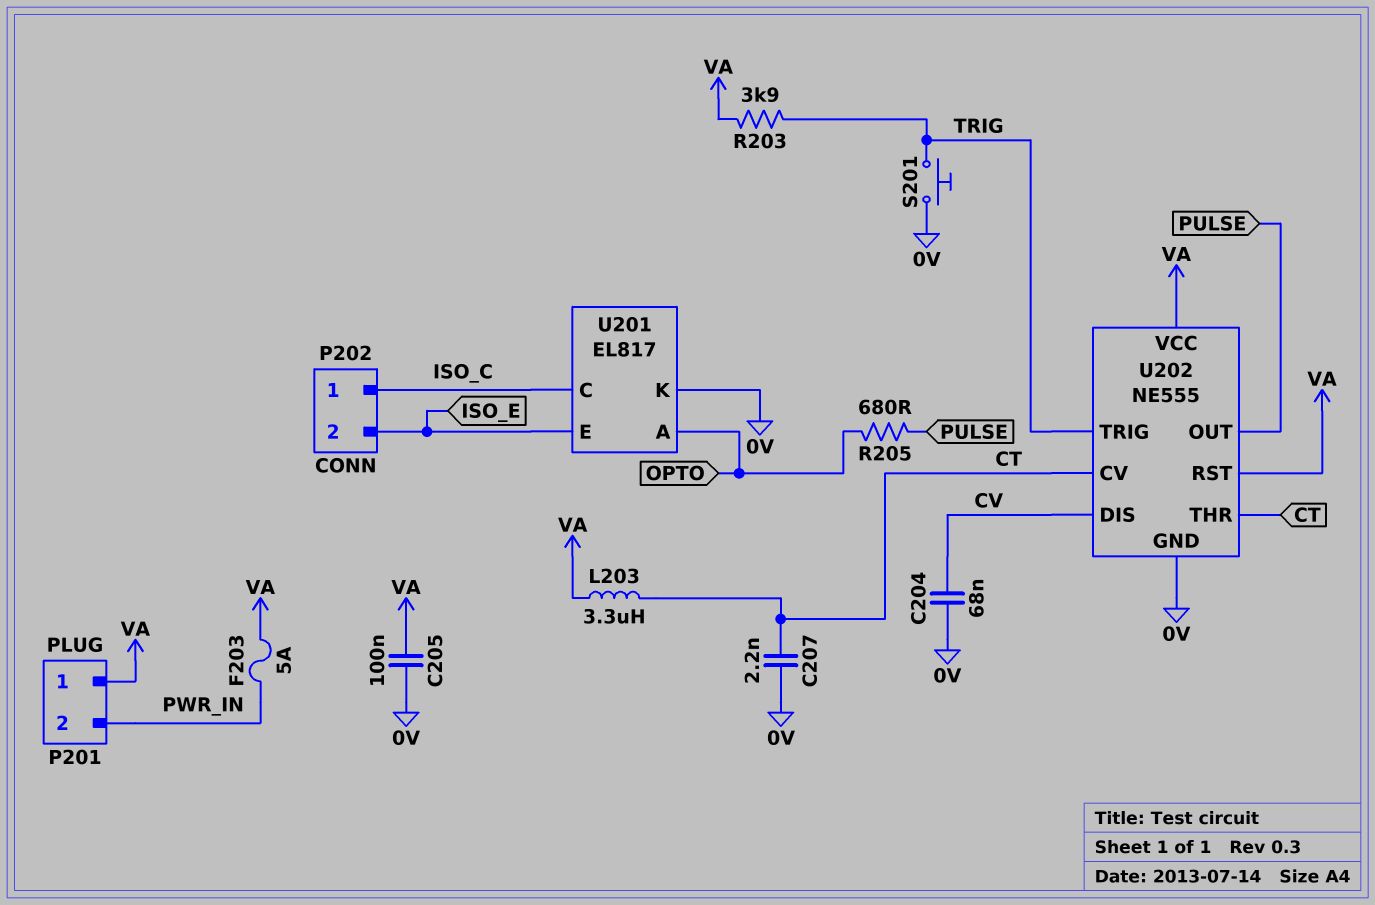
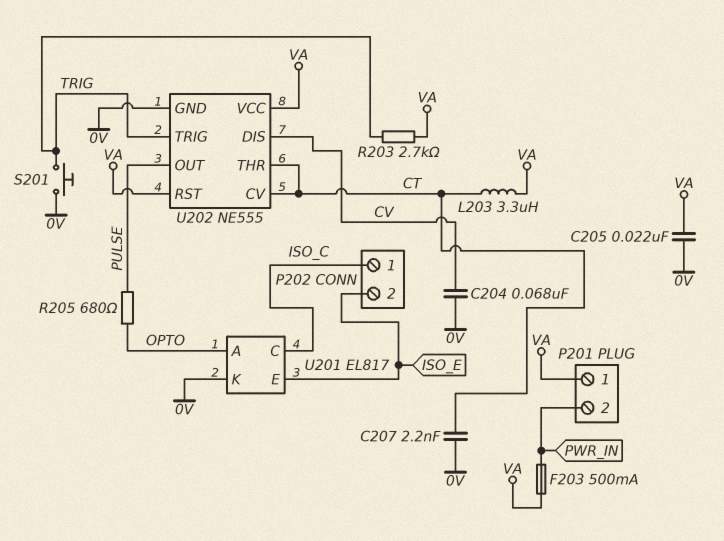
C205: 100nF (0V, VA) -> 22nF (0V, VA)
F203: 5A (PWR_IN, VA) -> 500mA (PWR_IN, VA)
R203: 3.9k (TRIG, VA) -> 2.7k (TRIG, VA)

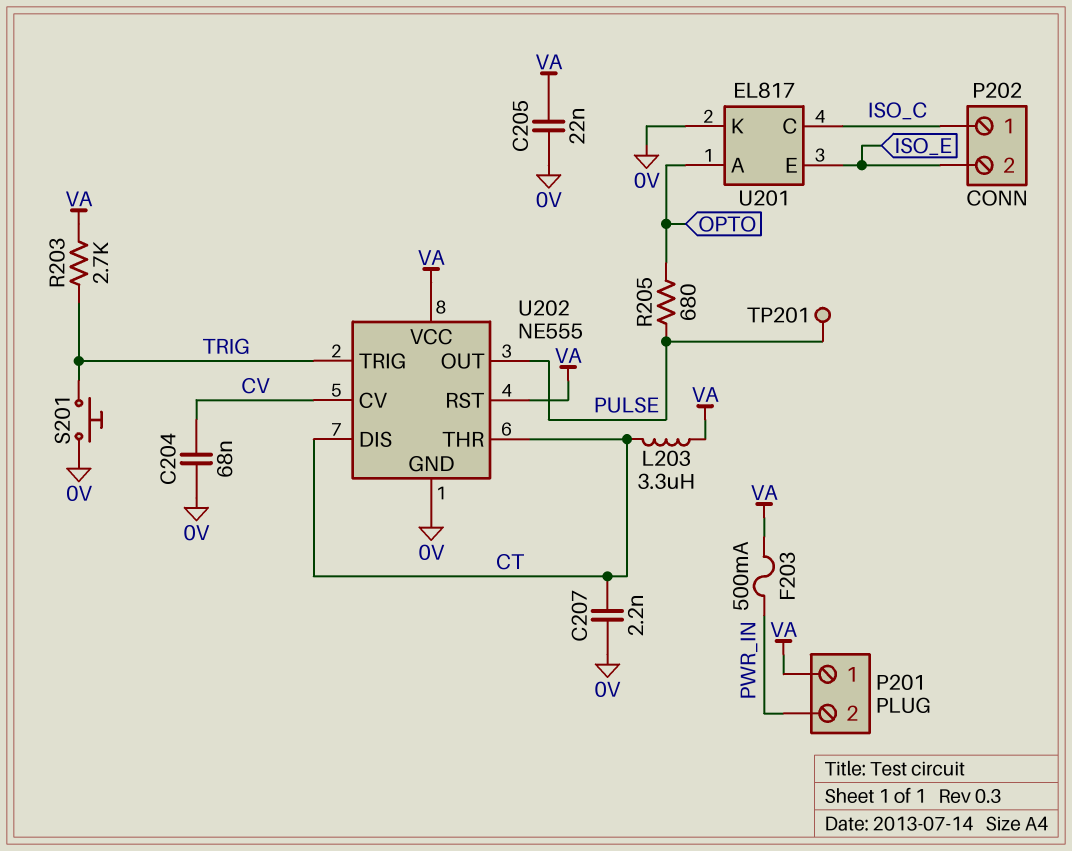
TP201: none -> test point (PULSE)
U202 pin CV: CT -> CV
U202 pin DIS: CV -> CT

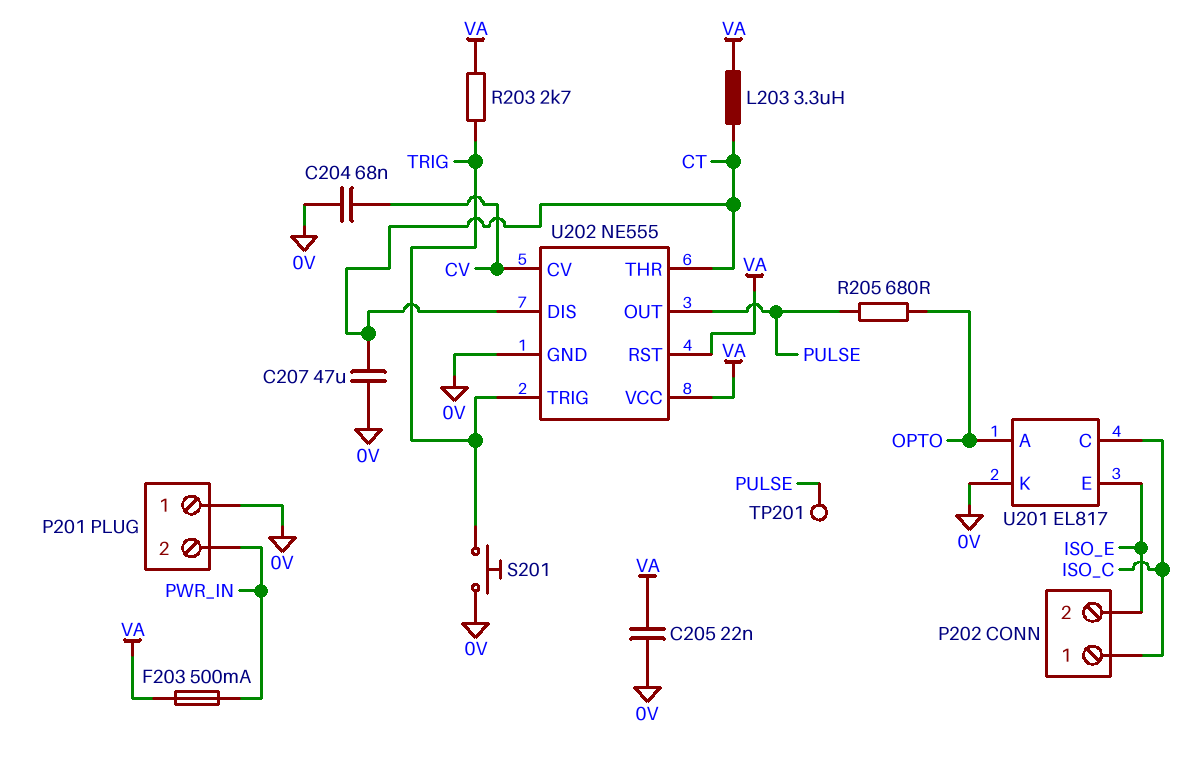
C207: 2.2nF (0V, CT) -> 47uF (0V, CT)
P201 pin 1: VA -> 0V

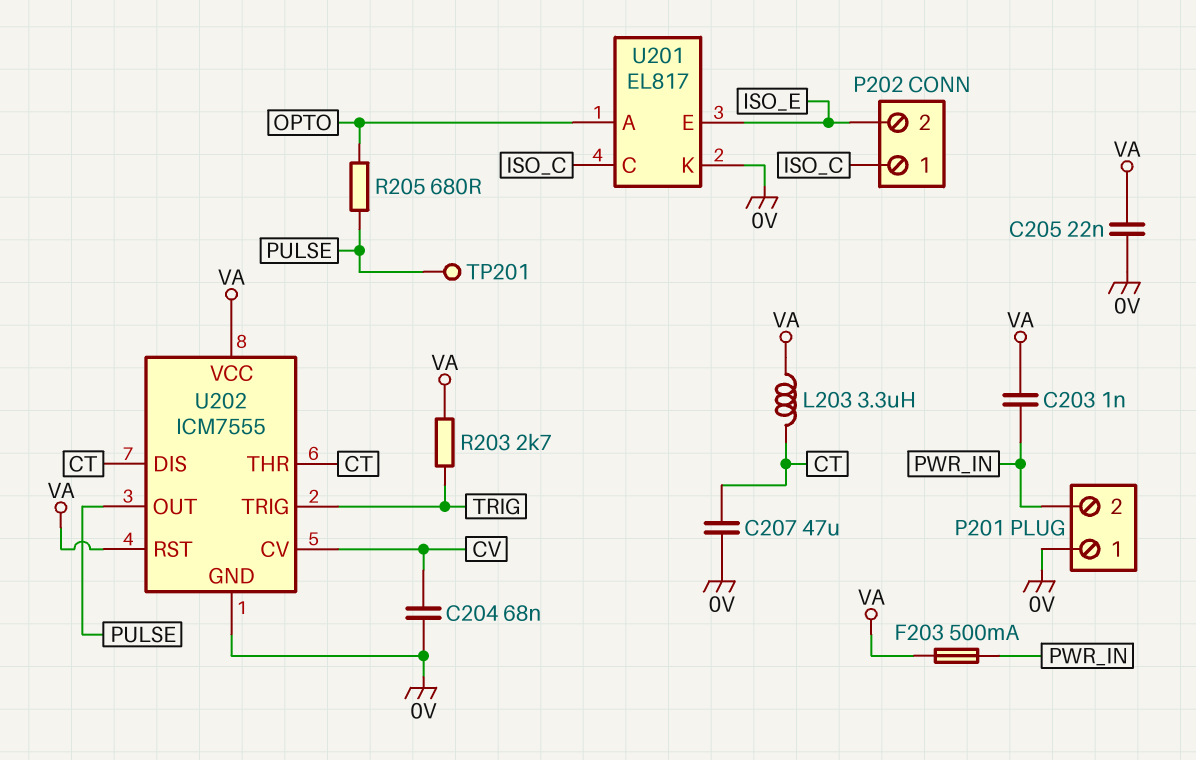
C203: none -> 1nF (PWR_IN, VA)
S201: button (0V, TRIG) -> none
U202: NE555 -> ICM7555

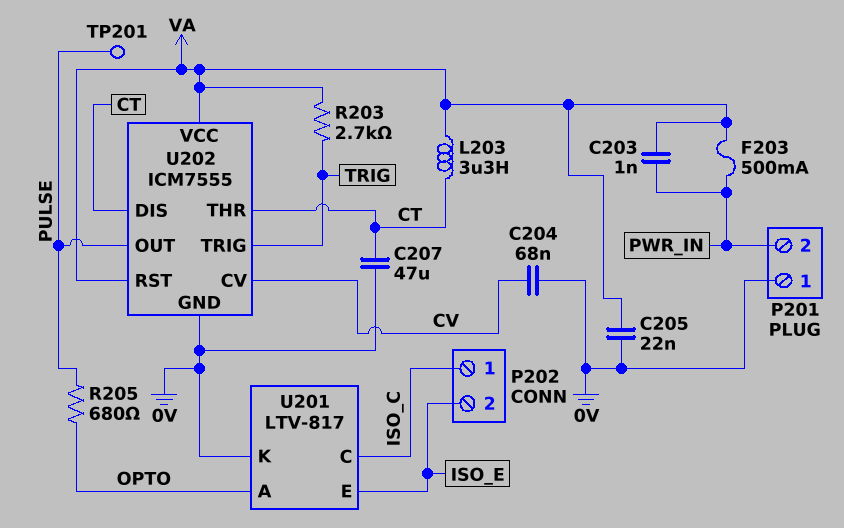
U201: EL817 -> LTV-817

